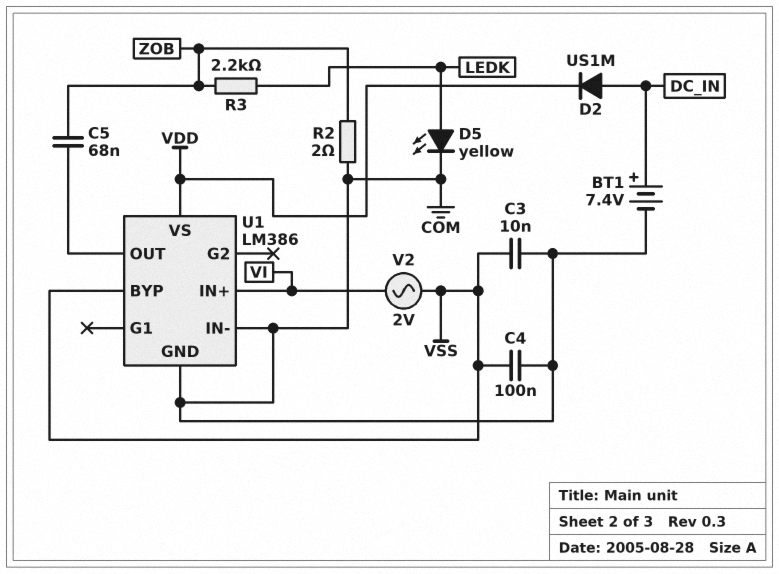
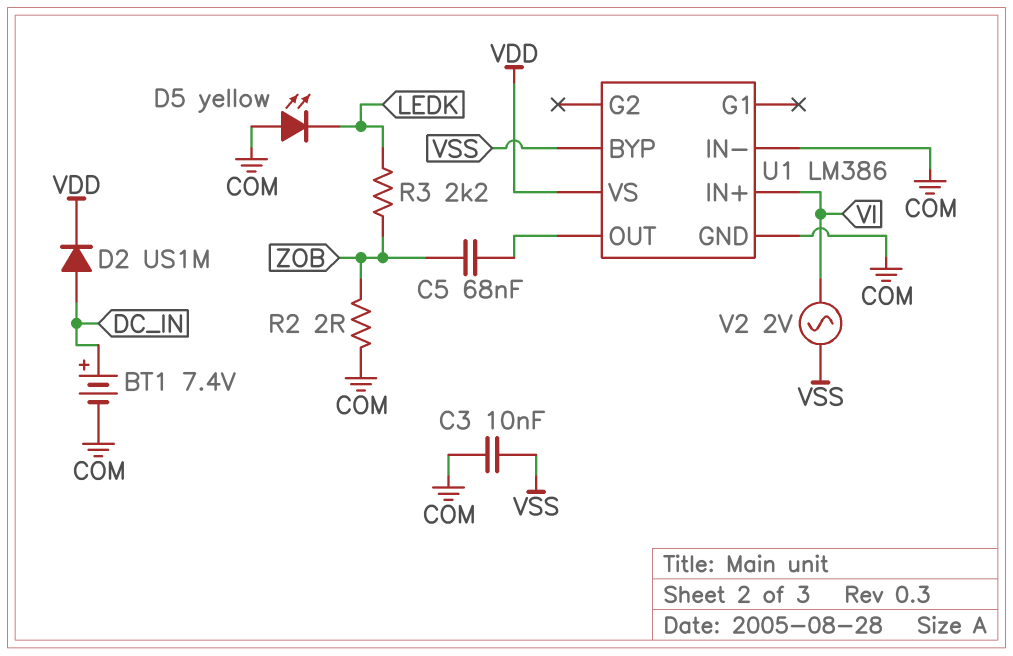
C4: 100nF (COM, VSS) -> none
D5: LED yellow (A LEDK, K COM) -> LED yellow (A COM, K LEDK)

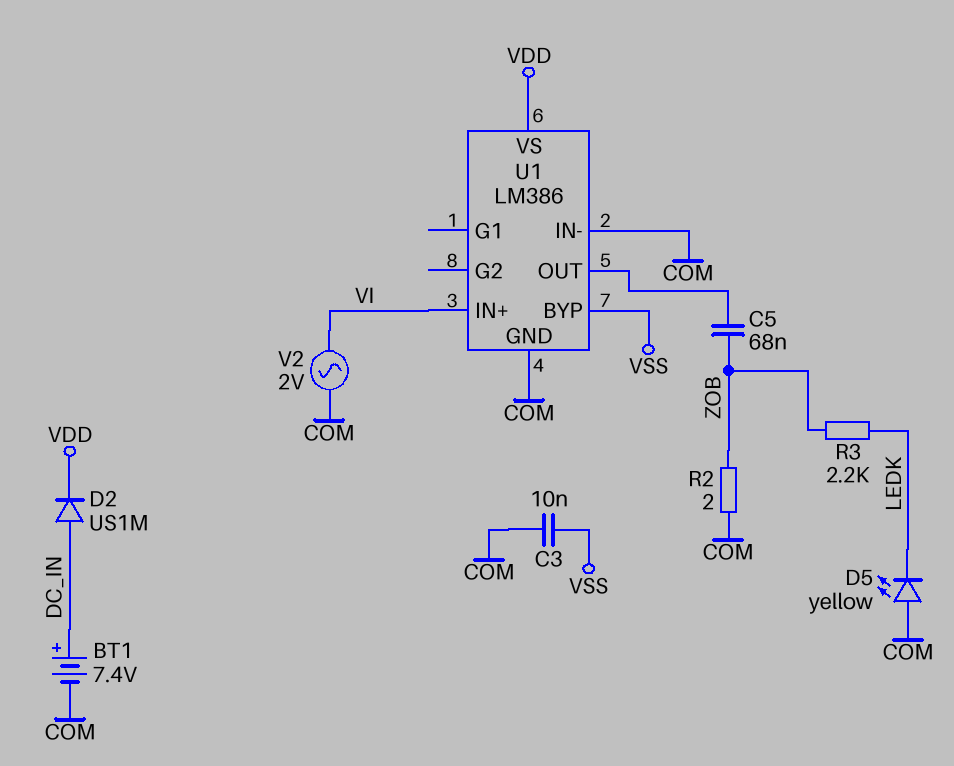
V2: AC 2V (VI, VSS) -> AC 2V (COM, VI)

